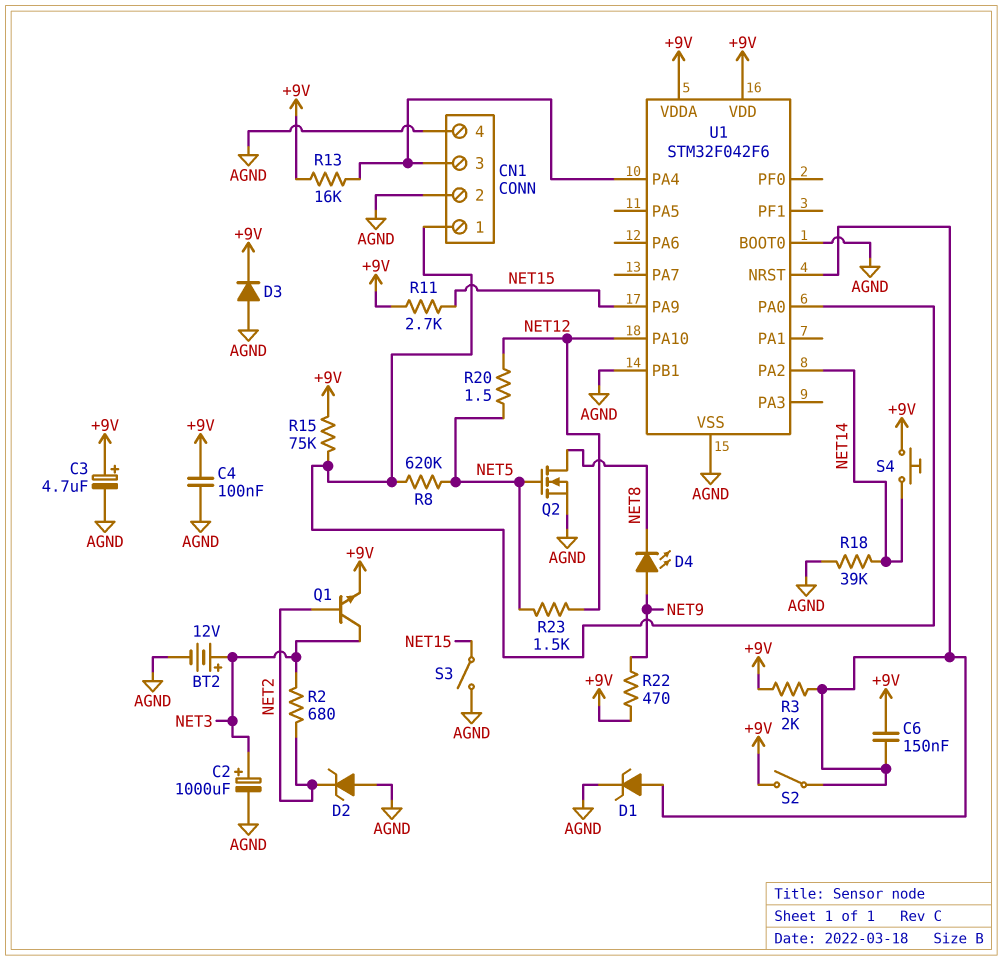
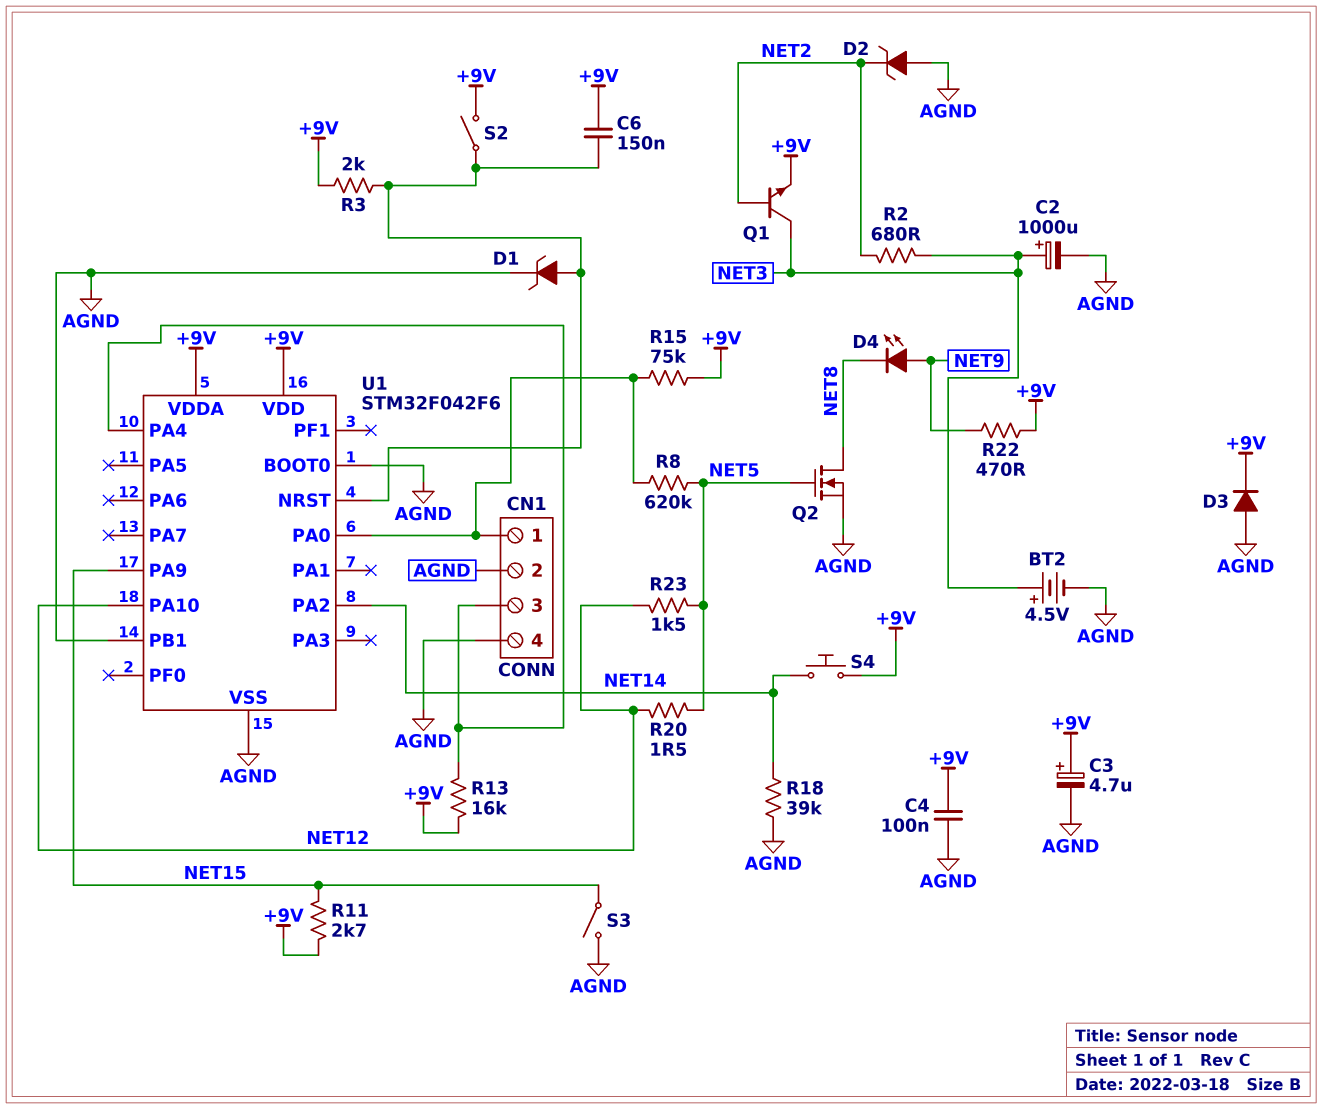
BT2: 12V (plus NET3, minus AGND) -> 4.5V (plus NET3, minus AGND)

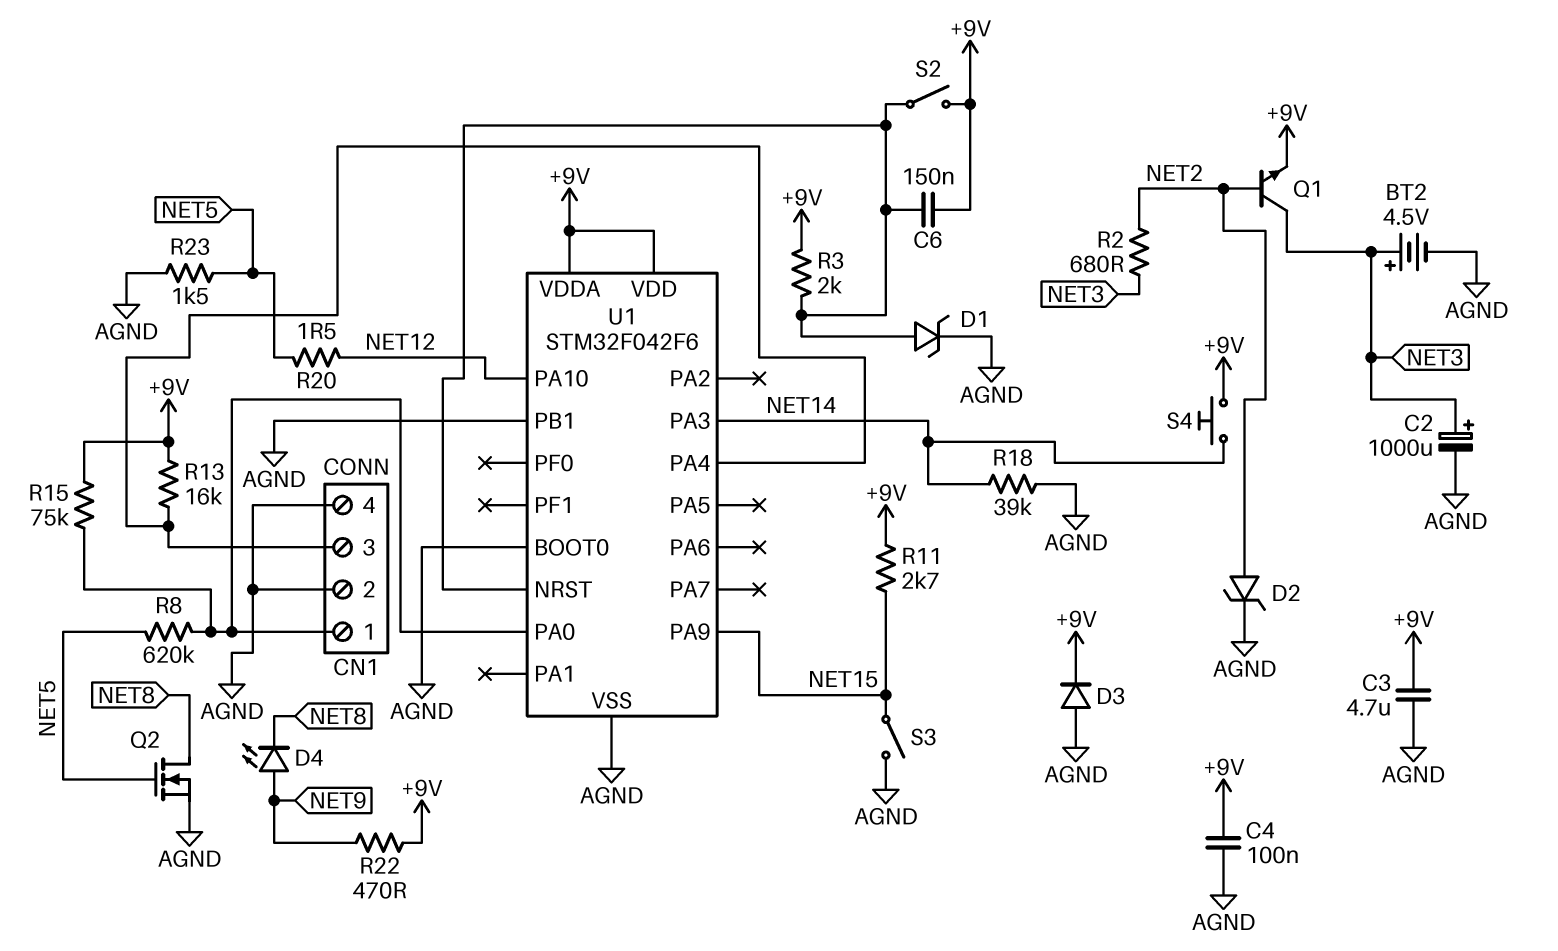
C3: 4.7uF (plus +9V, minus AGND) -> 4.7uF (+9V, AGND)
D2: zener (A AGND, K NET2) -> zener (A NET2, K AGND)
R23: 1.5k (NET5, NET12) -> 1.5k (AGND, NET5)
U1 pin PA2: NET14 -> none
U1 pin PA3: none -> NET14

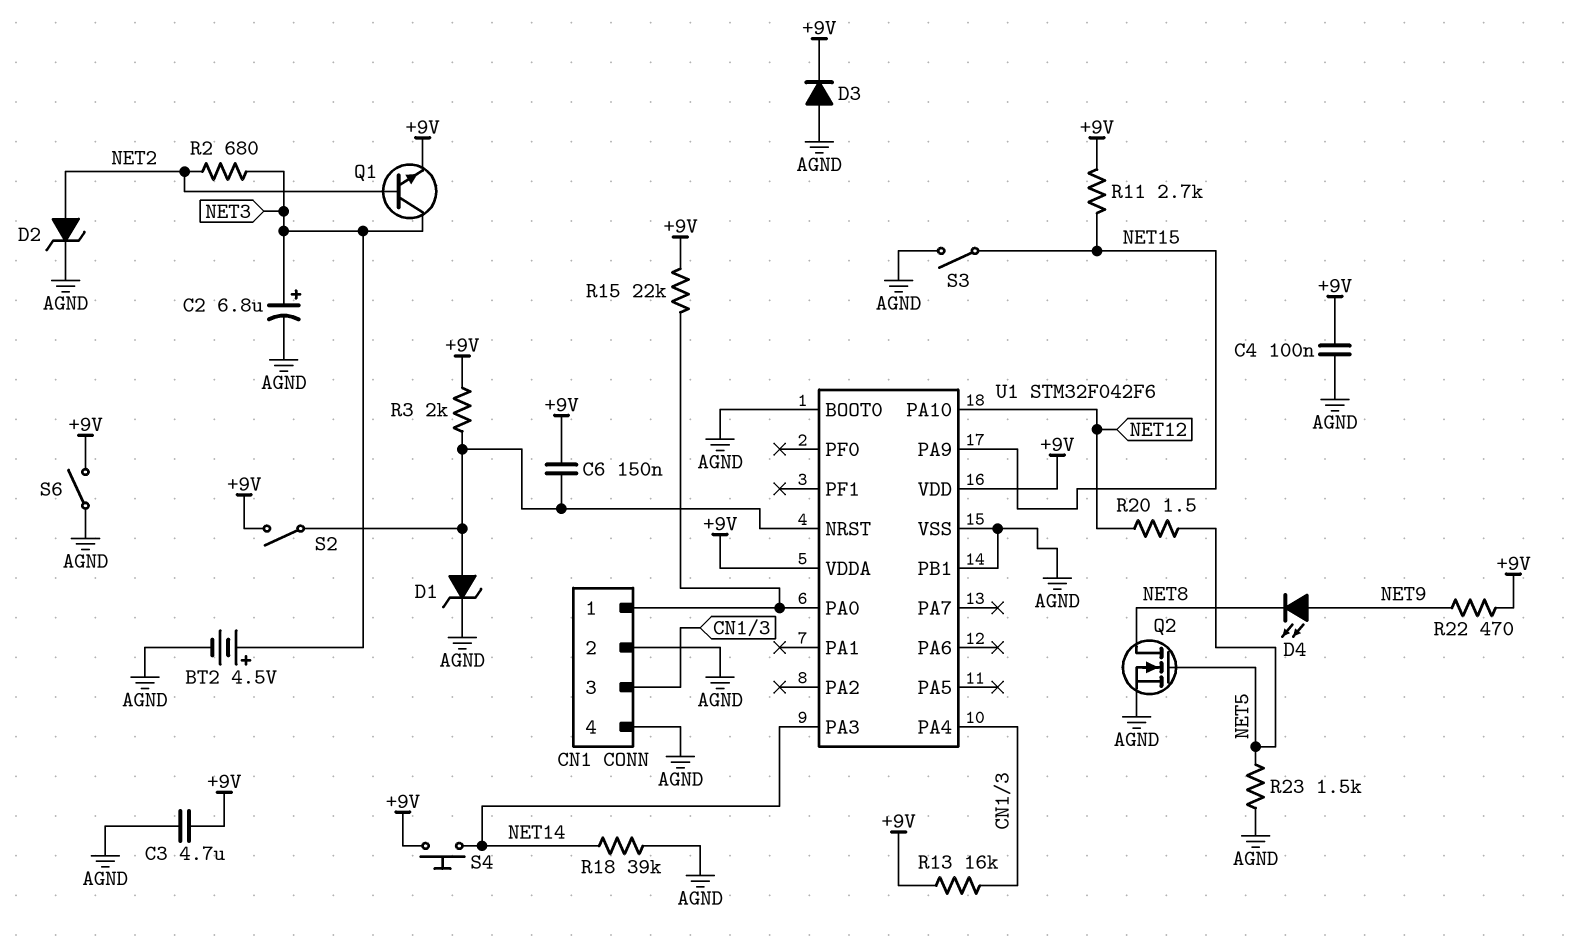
C2: 1000uF (plus NET3, minus AGND) -> 6.8uF (plus NET3, minus AGND)
R8: 620k (CN1/1, NET5) -> none
R15: 75k (+9V, CN1/1) -> 22k (+9V, CN1/1)
S6: none -> switch (+9V, AGND)

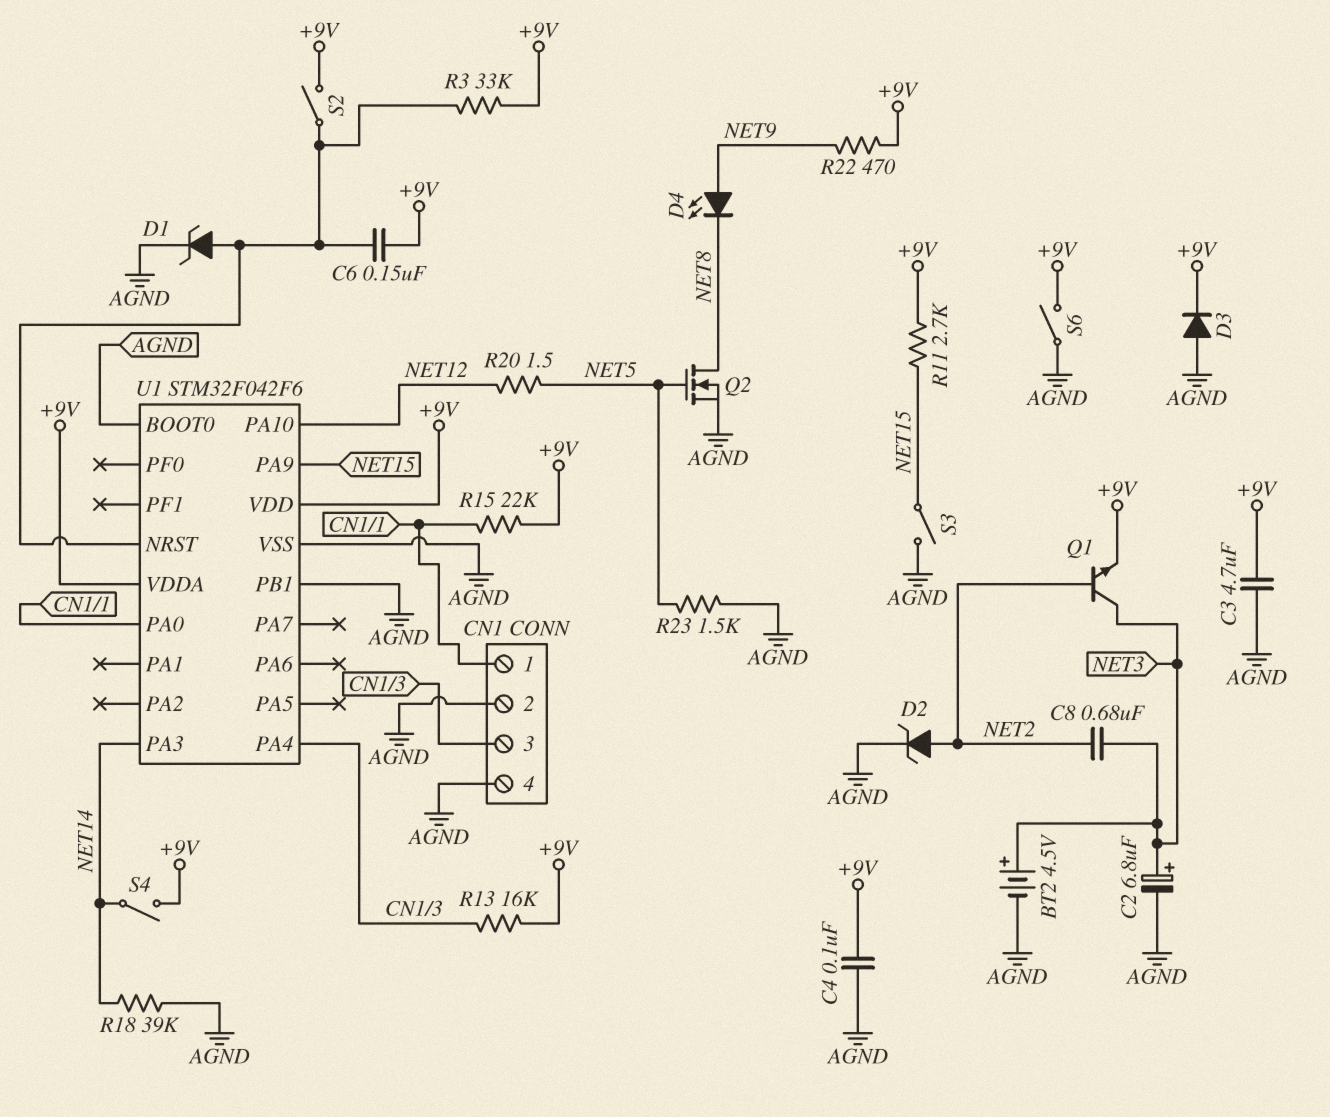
C8: none -> 680nF (NET2, NET3)
R2: 680 (NET2, NET3) -> none
R3: 2k (+9V, U1/NRST) -> 33k (+9V, U1/NRST)
S4: button (+9V, NET14) -> switch (+9V, NET14)

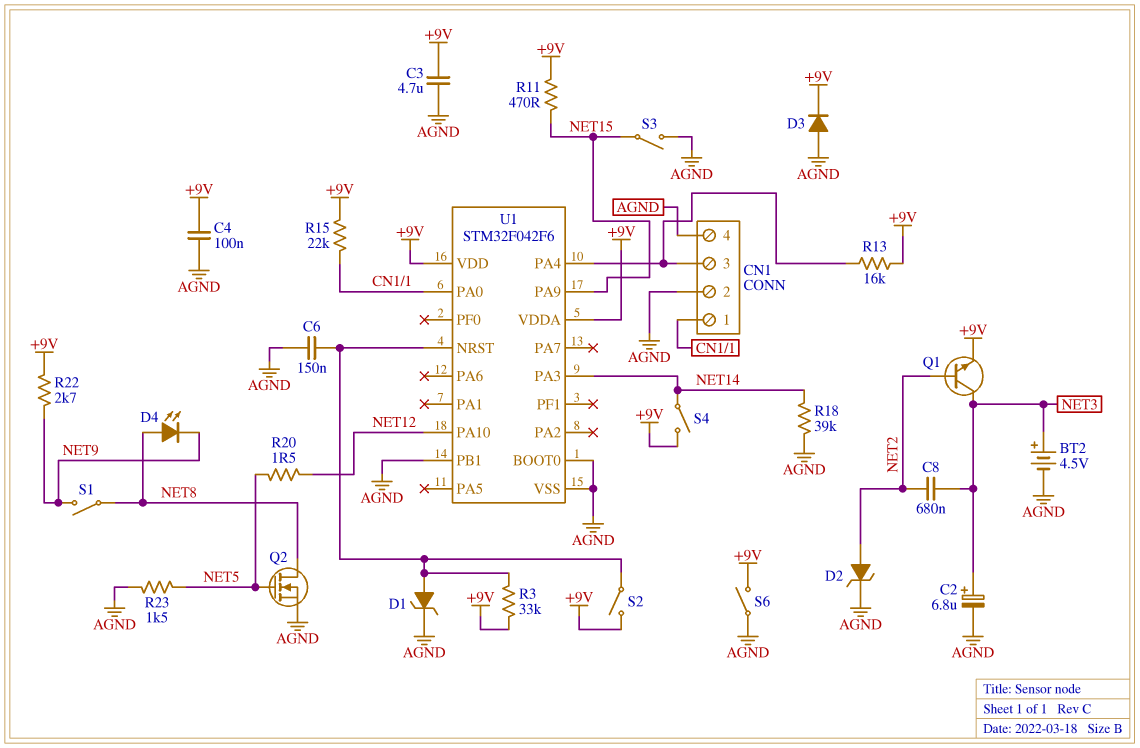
C6: 150nF (+9V, U1/NRST) -> 150nF (AGND, U1/NRST)
D4: LED (A NET9, K NET8) -> LED (A NET8, K NET9)
R11: 2.7k (+9V, NET15) -> 470 (+9V, NET15)
R22: 470 (+9V, NET9) -> 2.7k (+9V, NET9)
S1: none -> switch (NET8, NET9)

